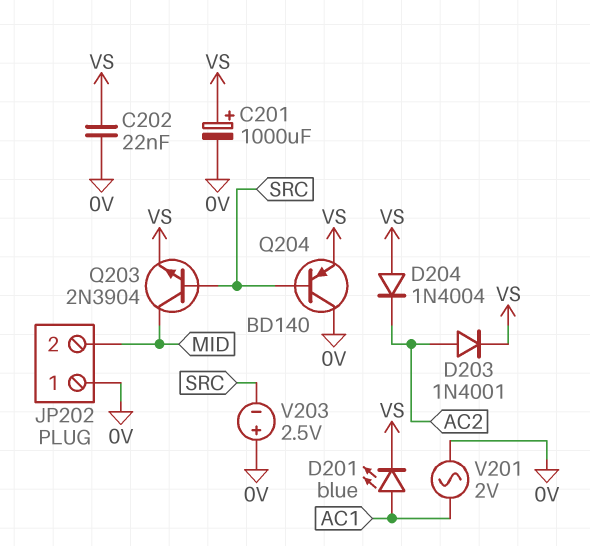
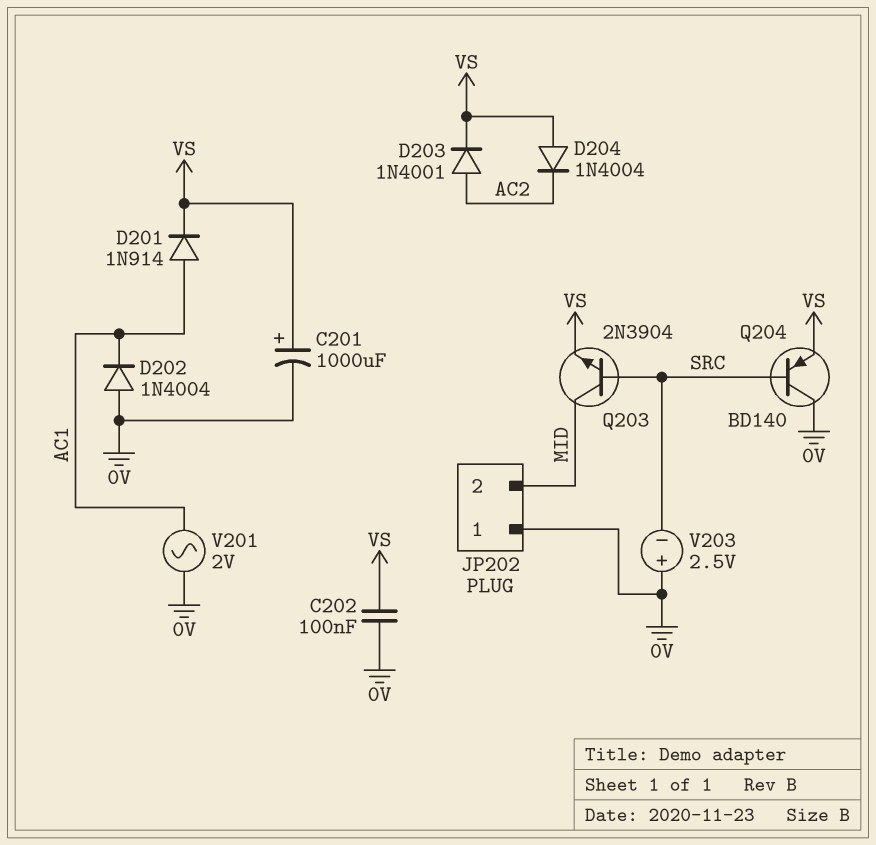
C202: 22nF (0V, VS) -> 100nF (0V, VS)
D201: LED blue (A AC1, K VS) -> diode 1N914 (A AC1, K VS)
D202: none -> diode 1N4004 (A 0V, K AC1)

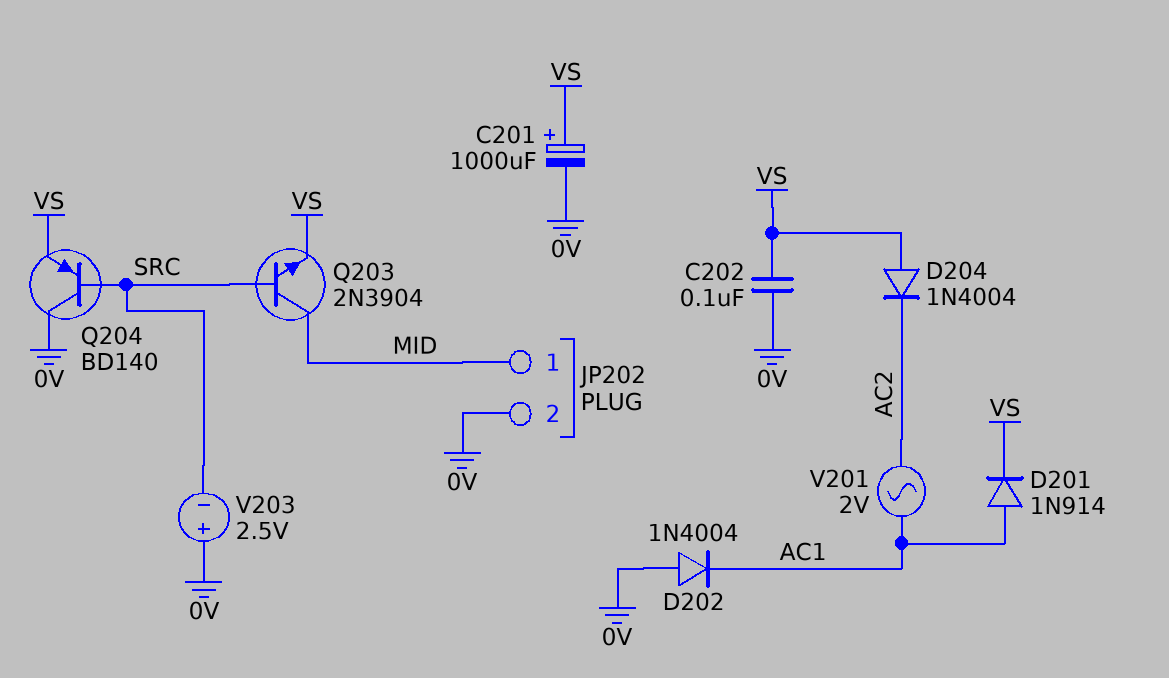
D203: diode 1N4001 (A AC2, K VS) -> none
JP202 pin 1: 0V -> MID
JP202 pin 2: MID -> 0V
V201: AC 2V (0V, AC1) -> AC 2V (AC1, AC2)

